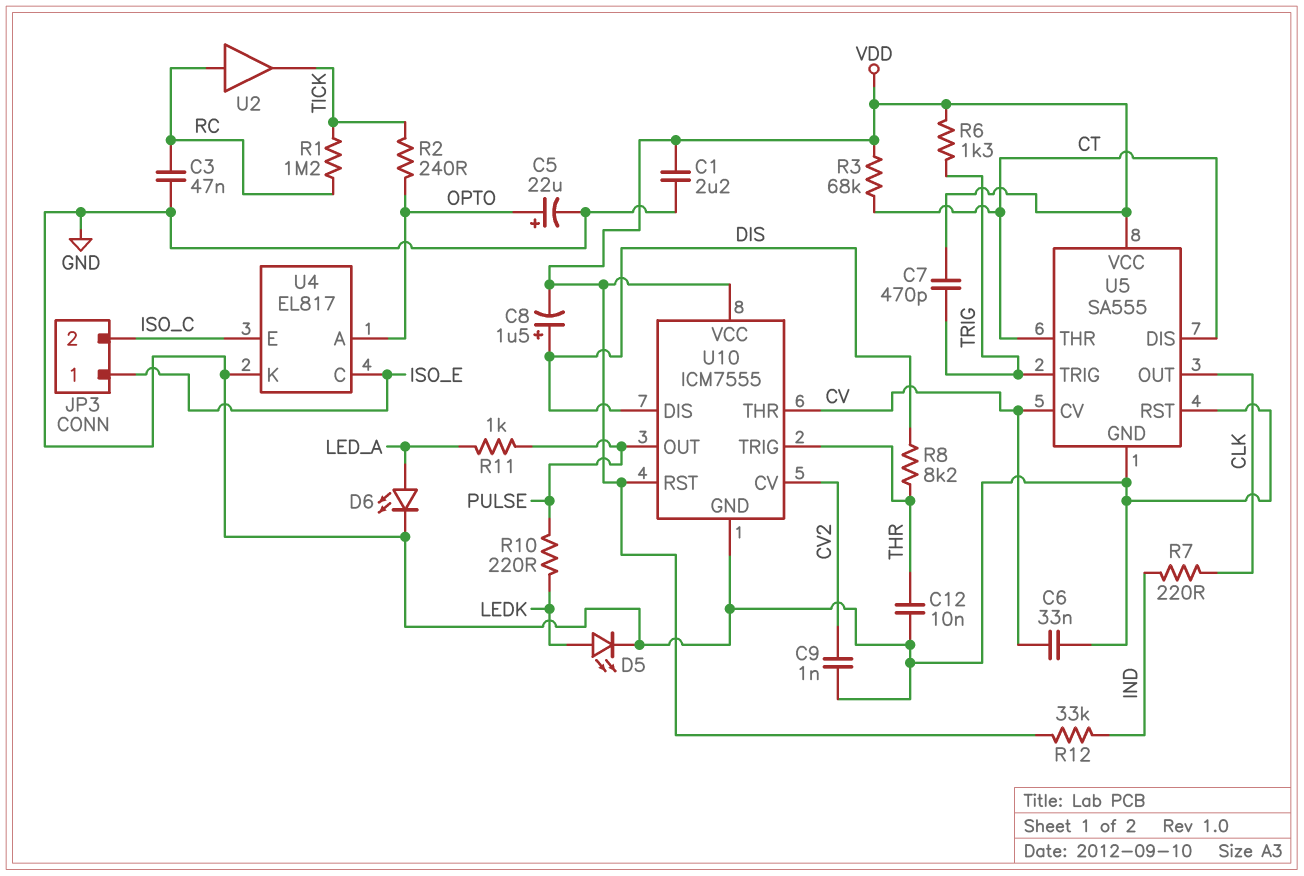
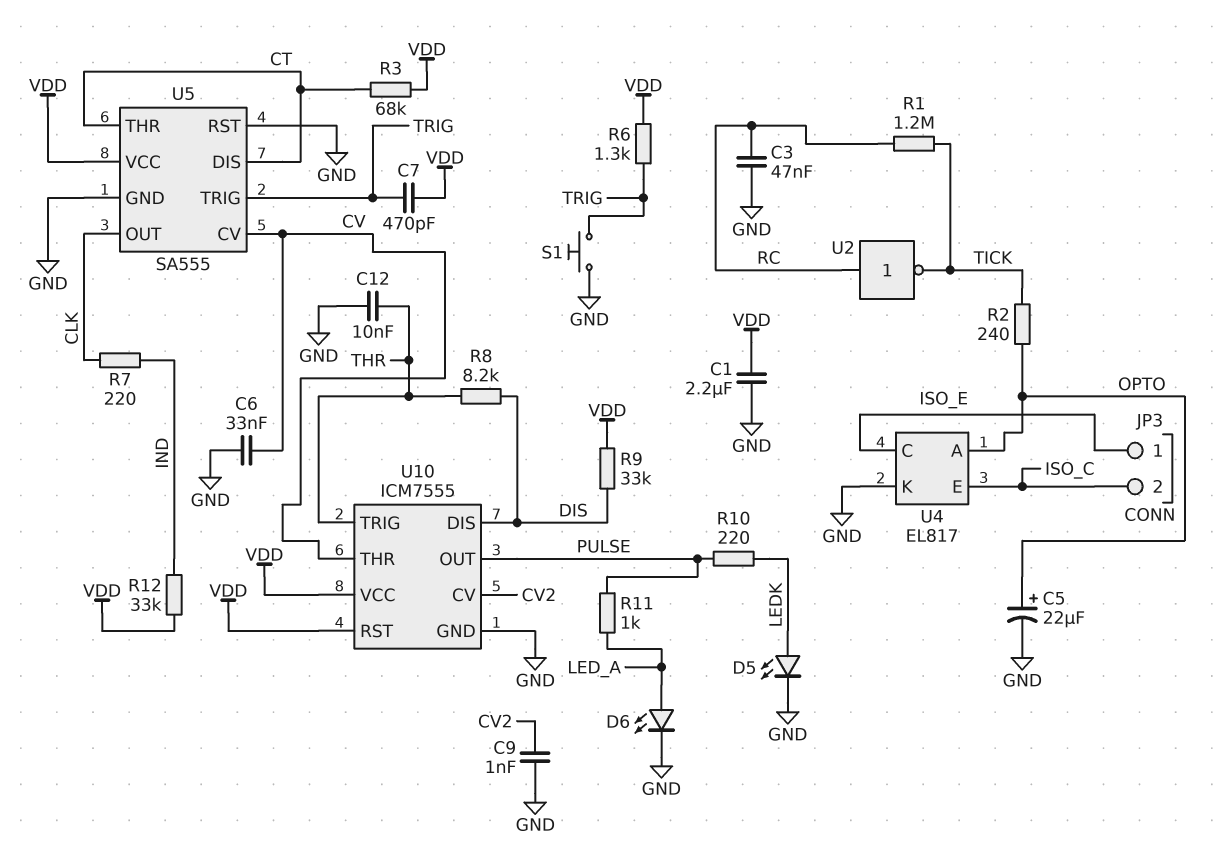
C8: 1.5uF (plus DIS, minus VDD) -> none
R9: none -> 33k (DIS, VDD)
S1: none -> button (GND, TRIG)
U2: buffer (in RC, out TICK) -> NOT (in RC, out TICK)

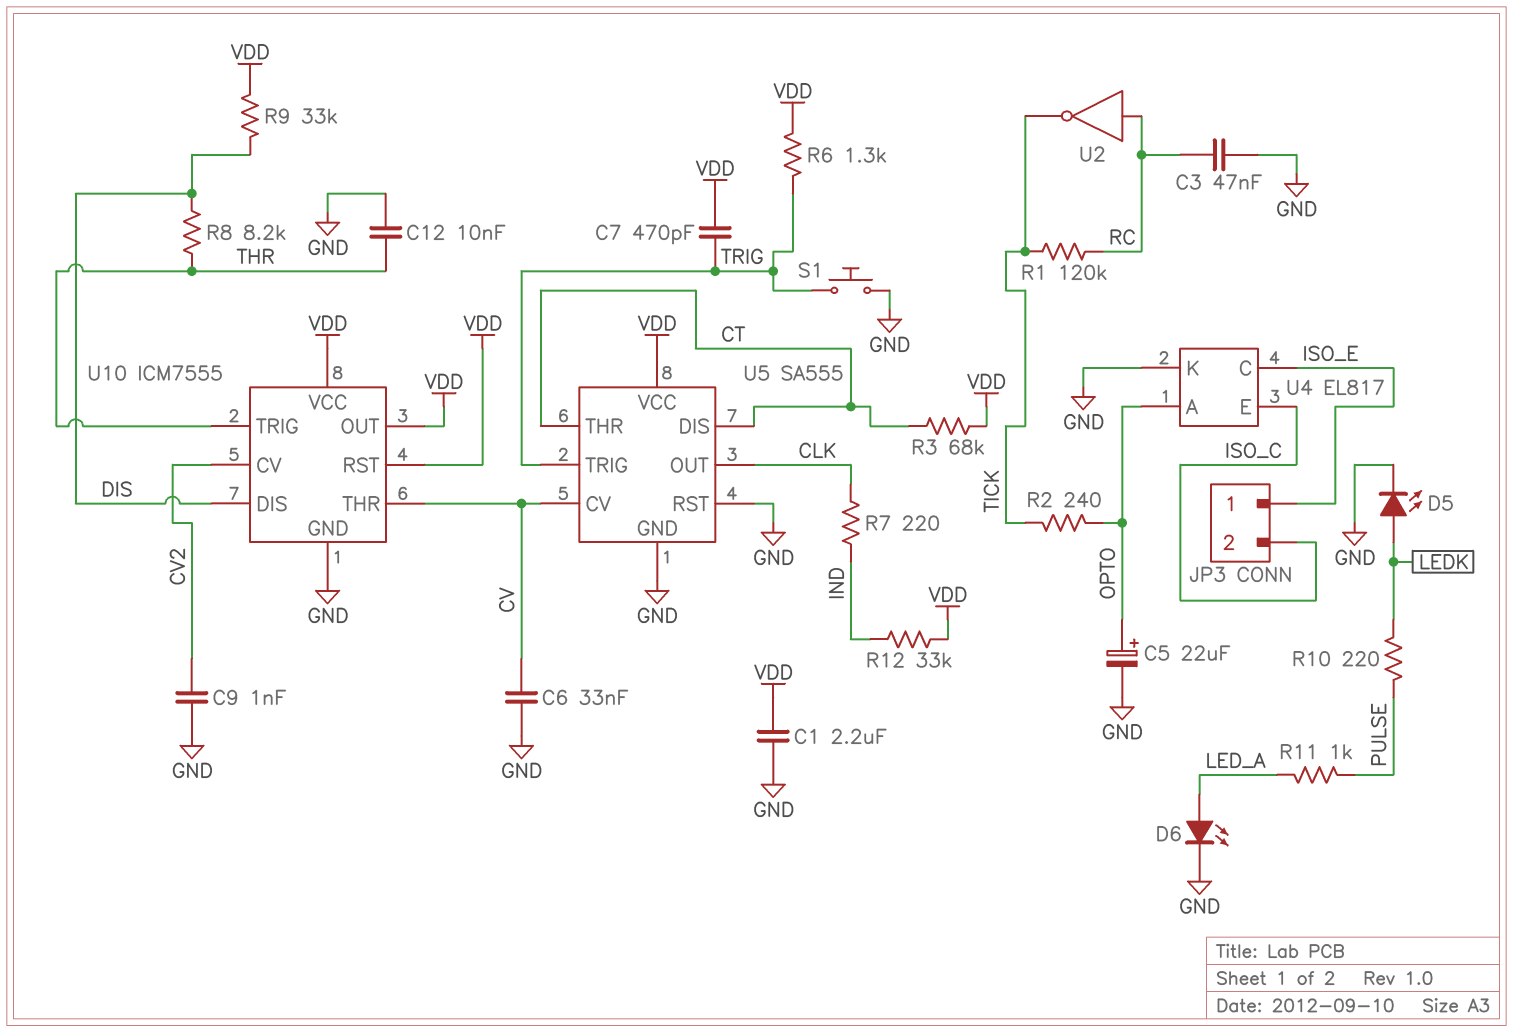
R1: 1.2M (RC, TICK) -> 120k (RC, TICK)
U10 pin OUT: PULSE -> VDD

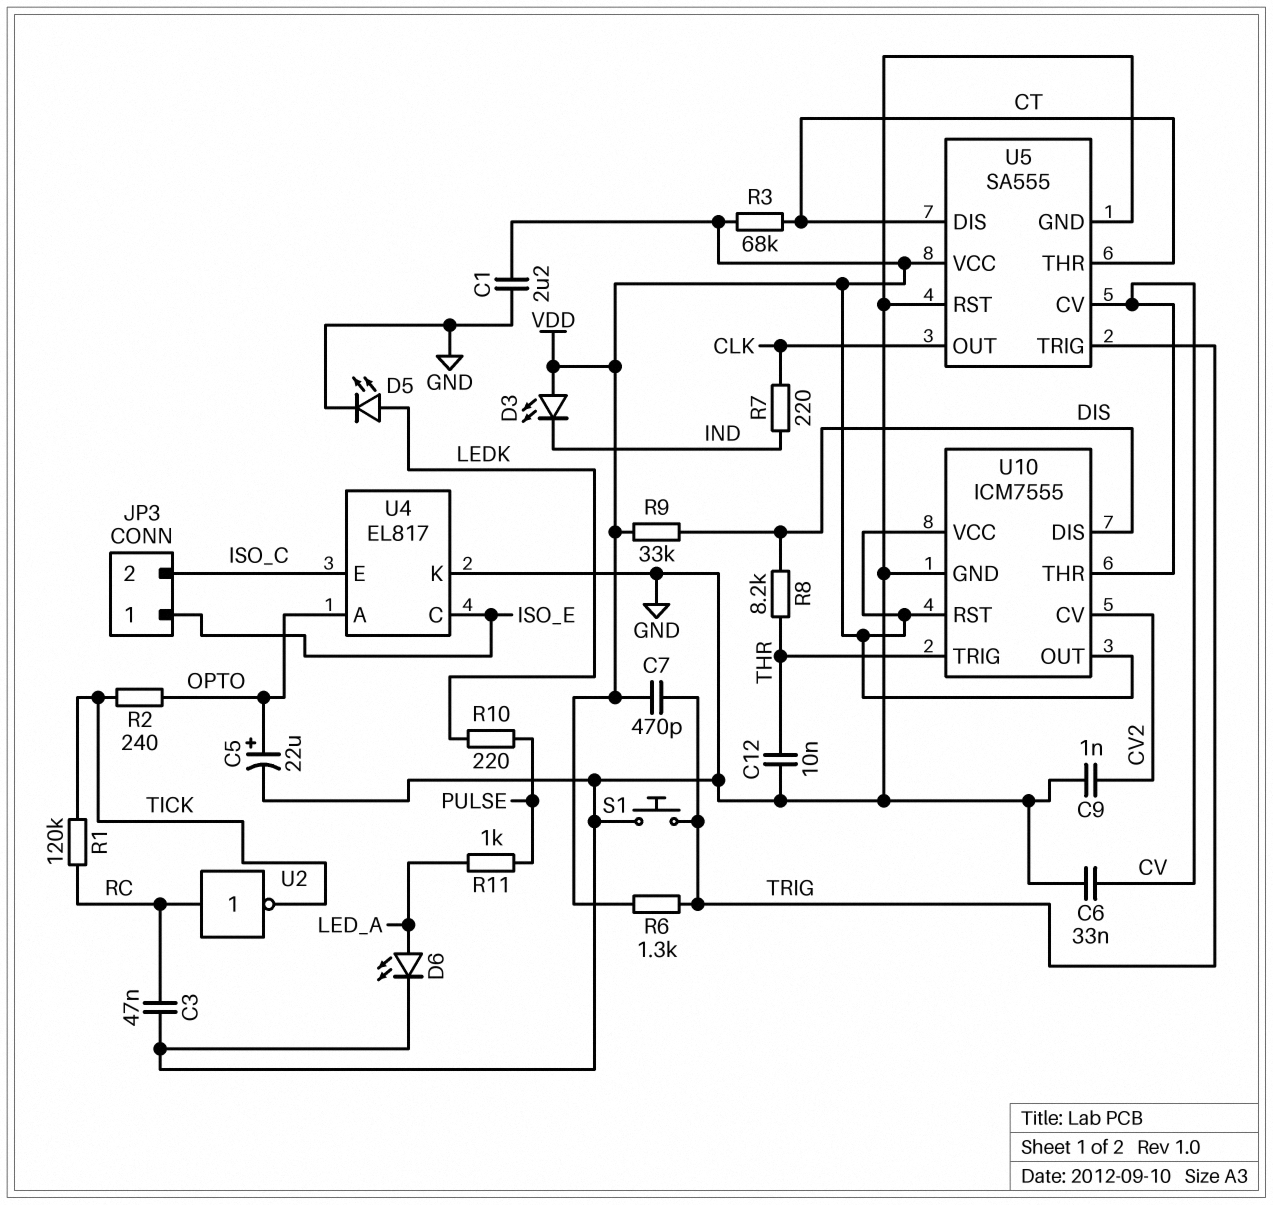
D3: none -> LED (A VDD, K IND)
R12: 33k (IND, VDD) -> none

